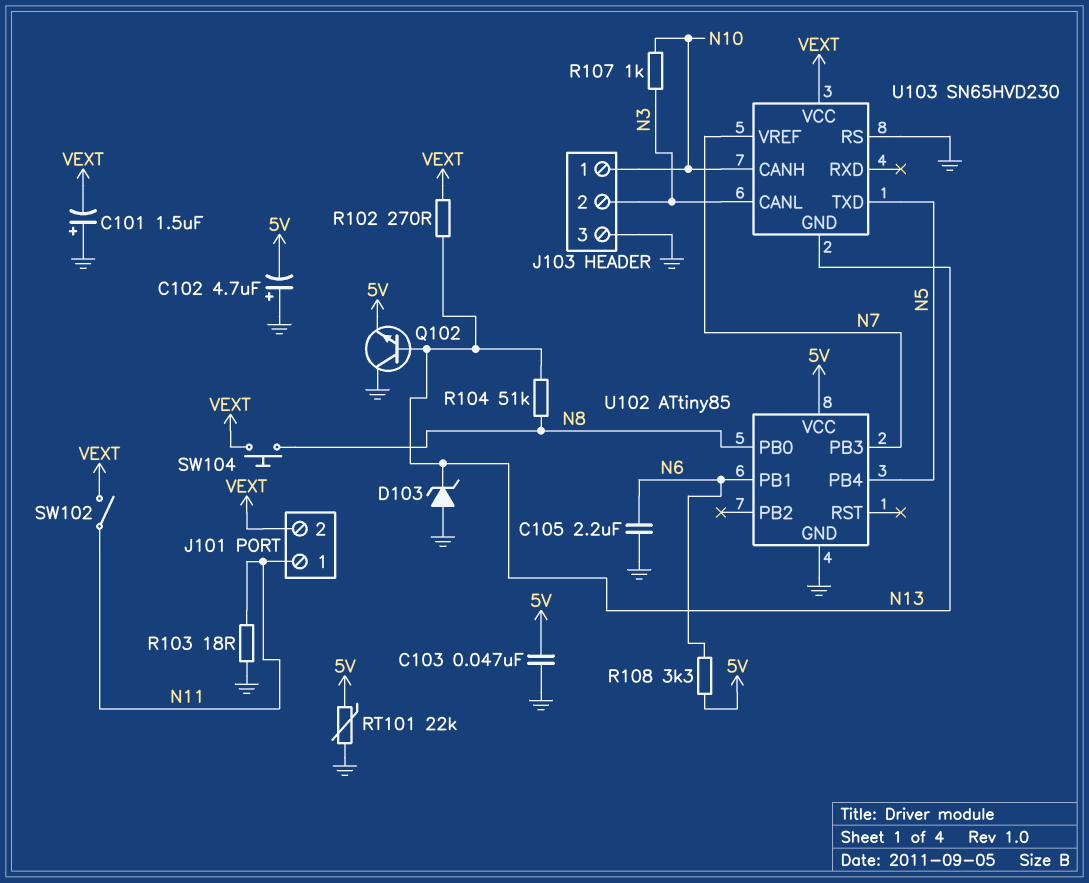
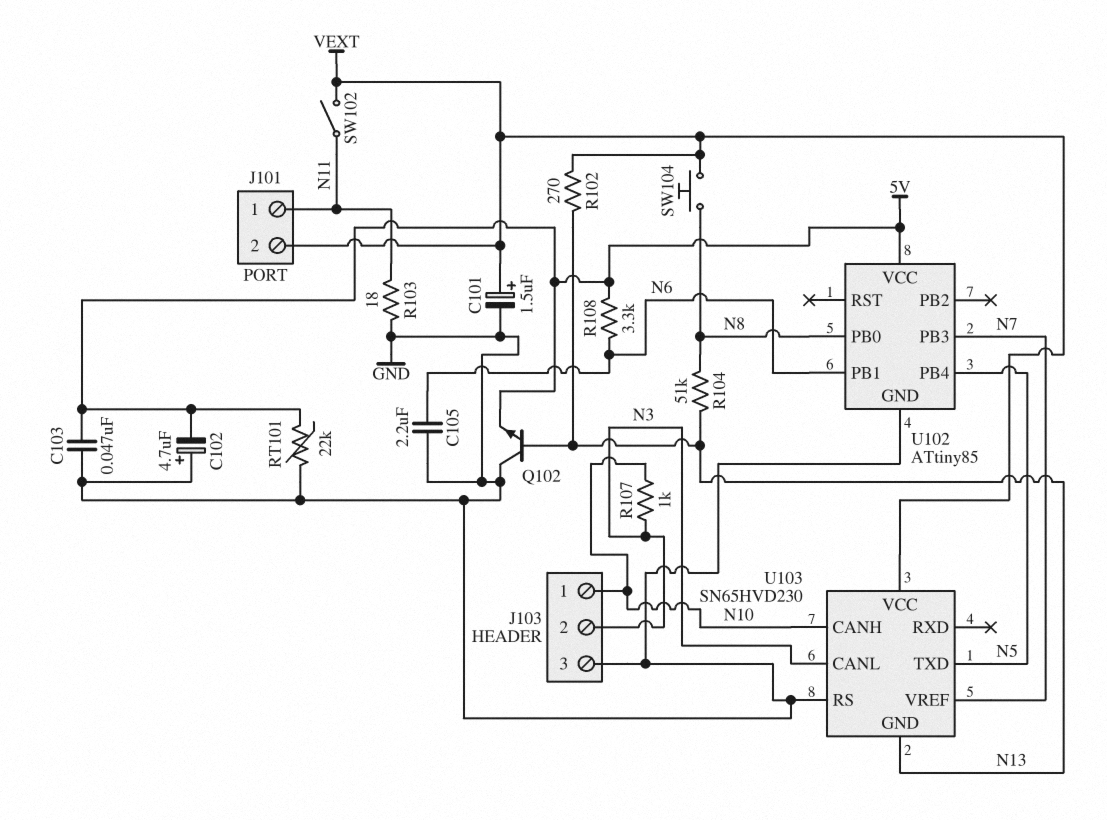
C101: 1.5uF (plus GND, minus VEXT) -> 1.5uF (plus VEXT, minus GND)
D103: zener (A GND, K N13) -> none

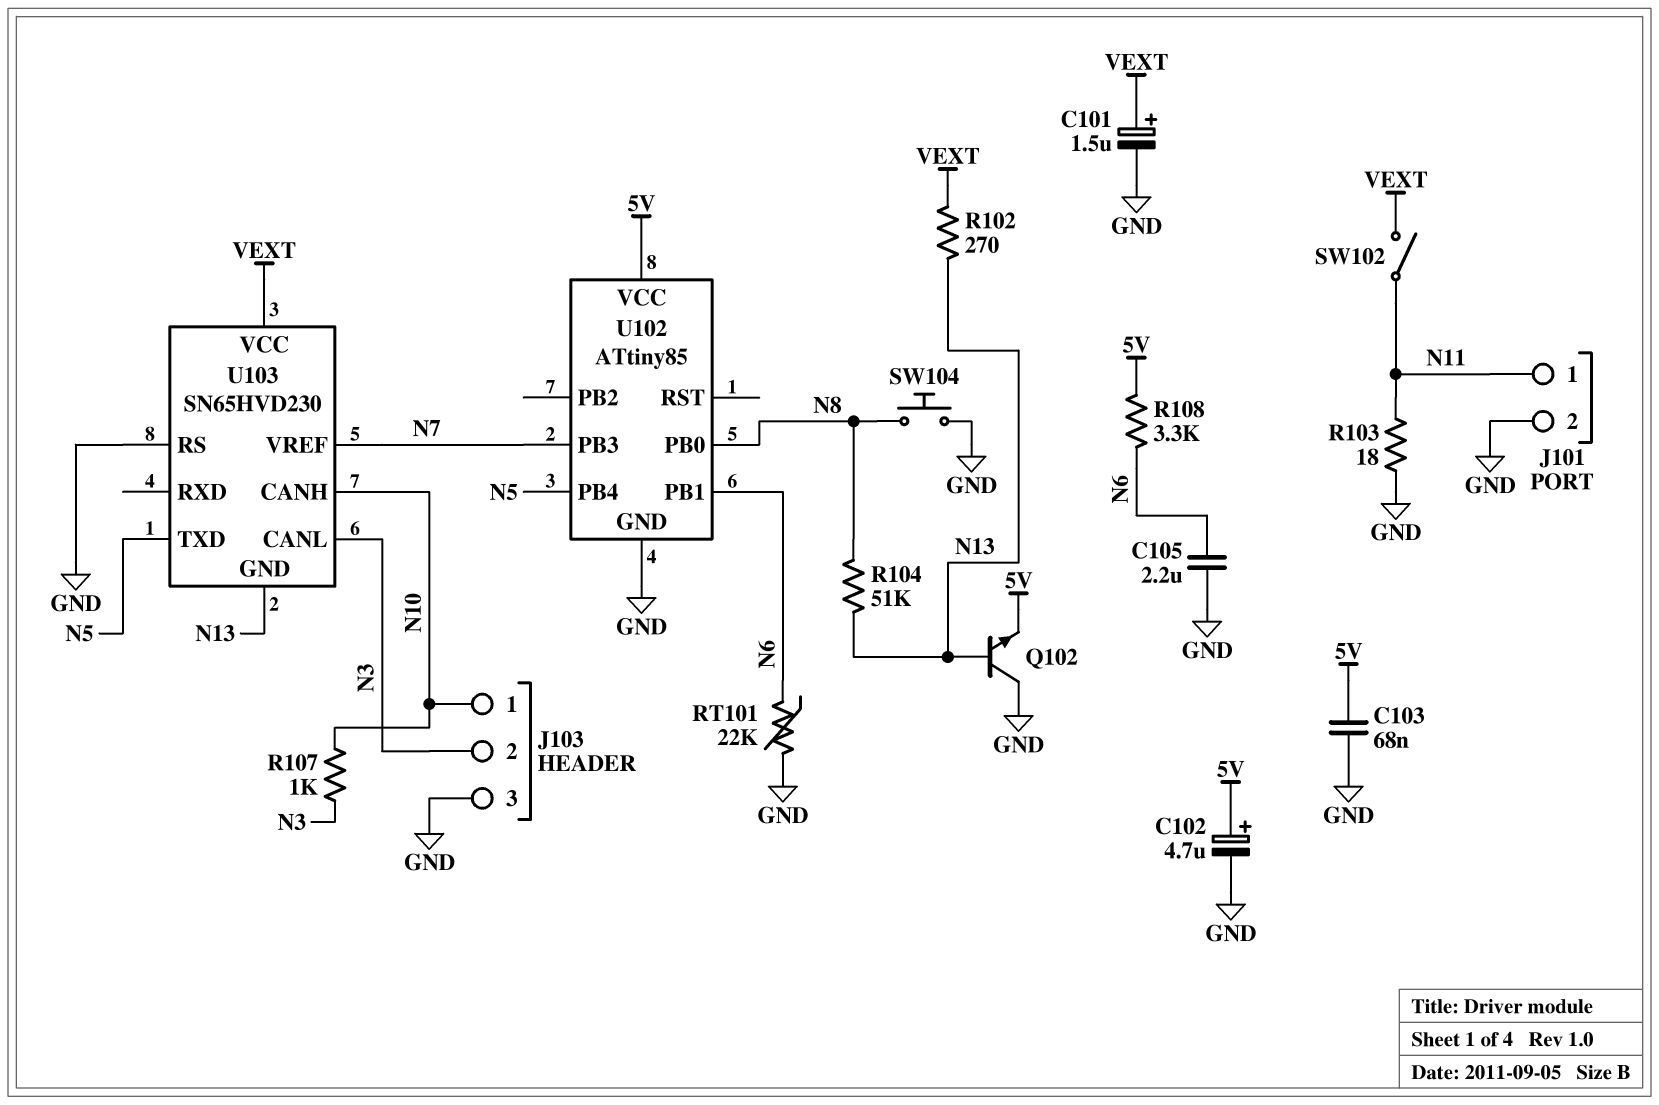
C102: 4.7uF (plus GND, minus 5V) -> 4.7uF (plus 5V, minus GND)
C103: 47nF (5V, GND) -> 68nF (5V, GND)
J101 pin 2: VEXT -> GND
RT101: 22k (5V, GND) -> 22k (GND, N6)
SW104: button (N8, VEXT) -> button (GND, N8)

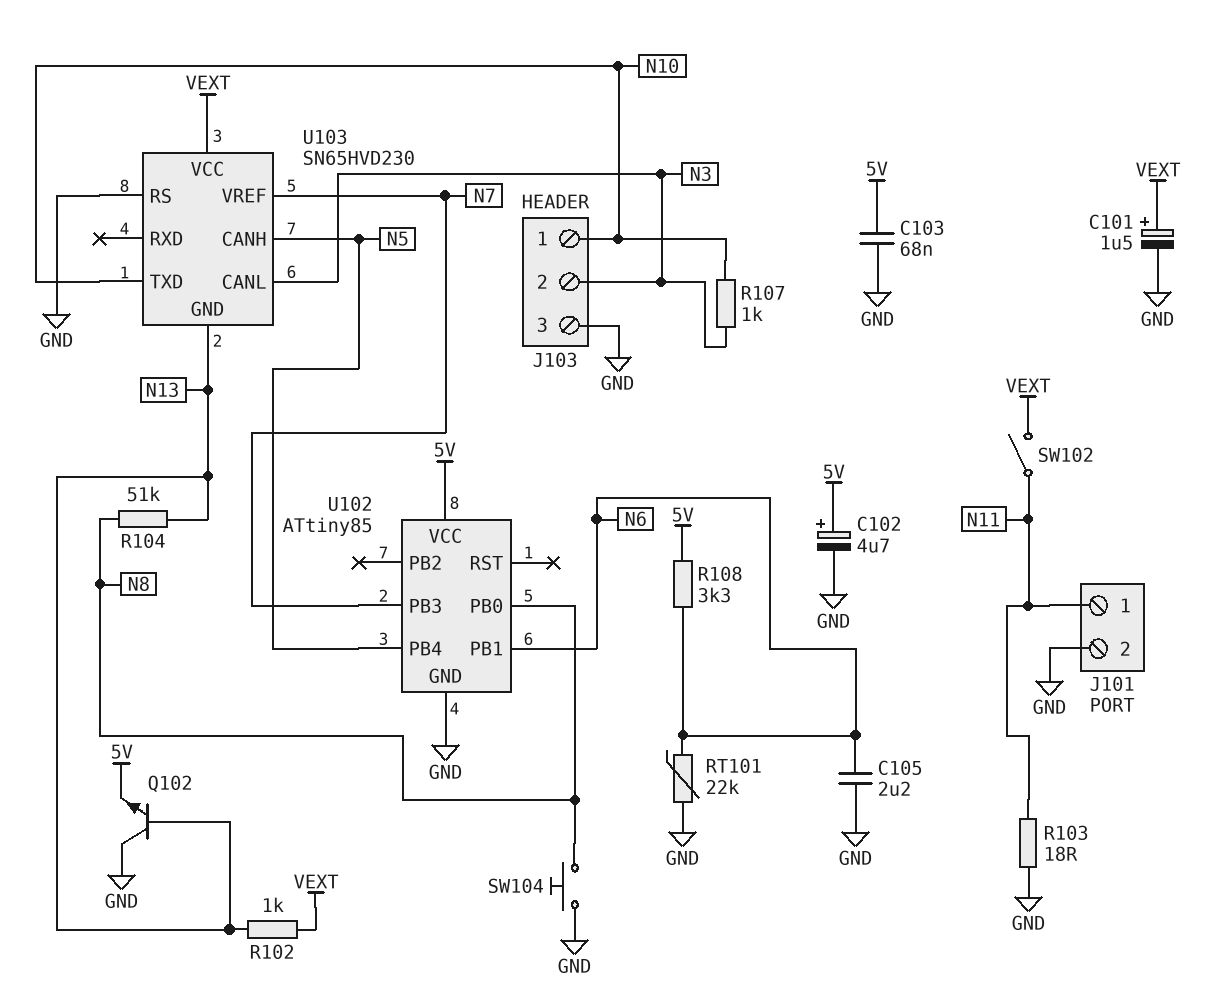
R102: 270 (N13, VEXT) -> 1k (N13, VEXT)
U103 pin CANH: N10 -> N5
U103 pin TXD: N5 -> N10

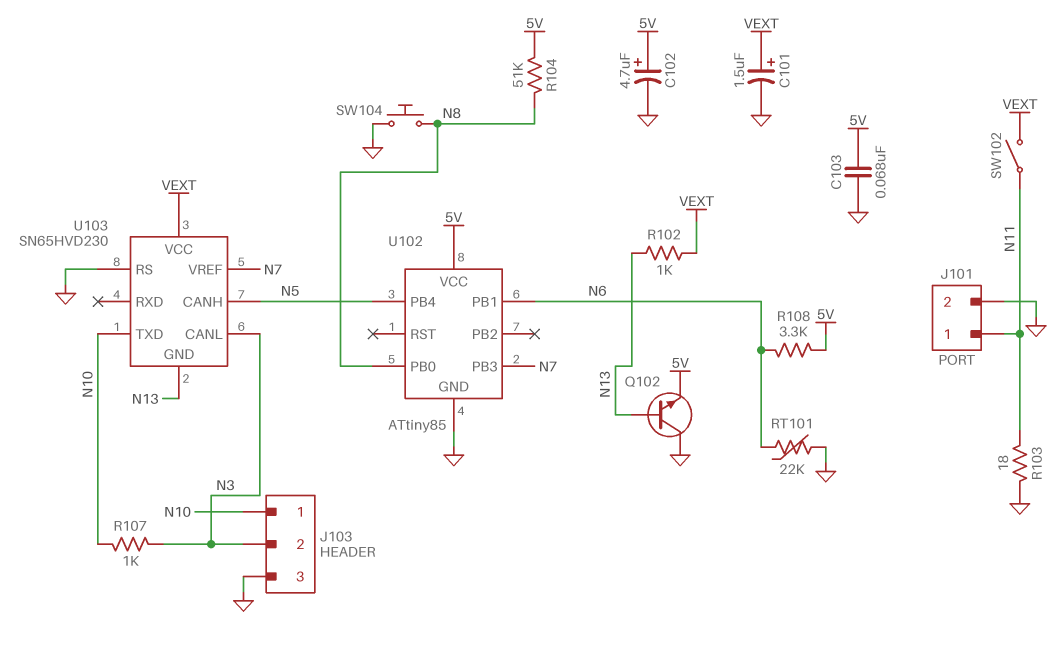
C105: 2.2uF (GND, N6) -> none
R104: 51k (N8, N13) -> 51k (5V, N8)

